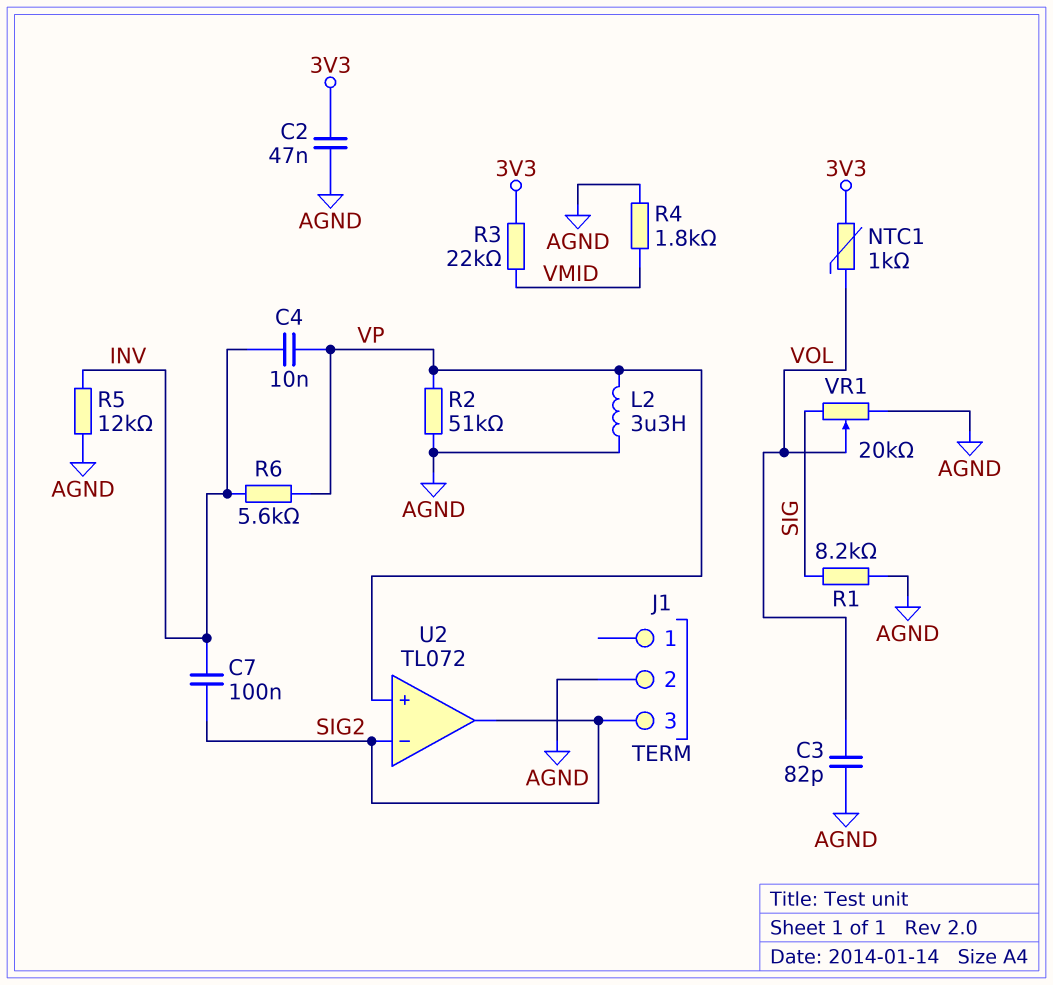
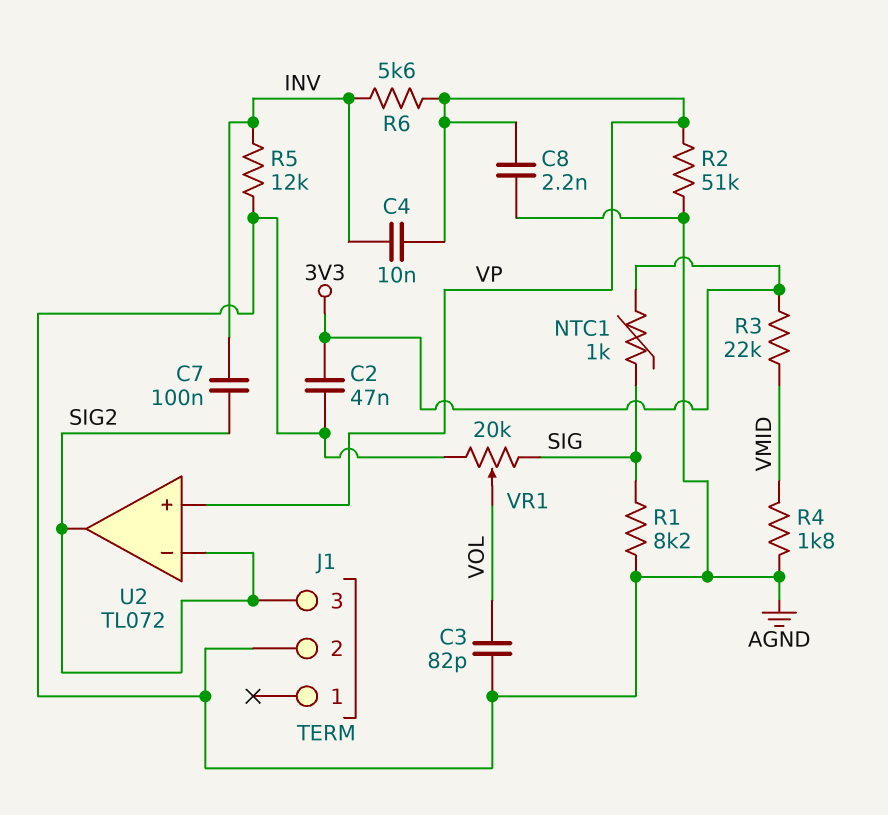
C8: none -> 2.2nF (AGND, VP)
L2: 3.3uH (AGND, VP) -> none
NTC1: 1k (3V3, VOL) -> 1k (3V3, SIG)

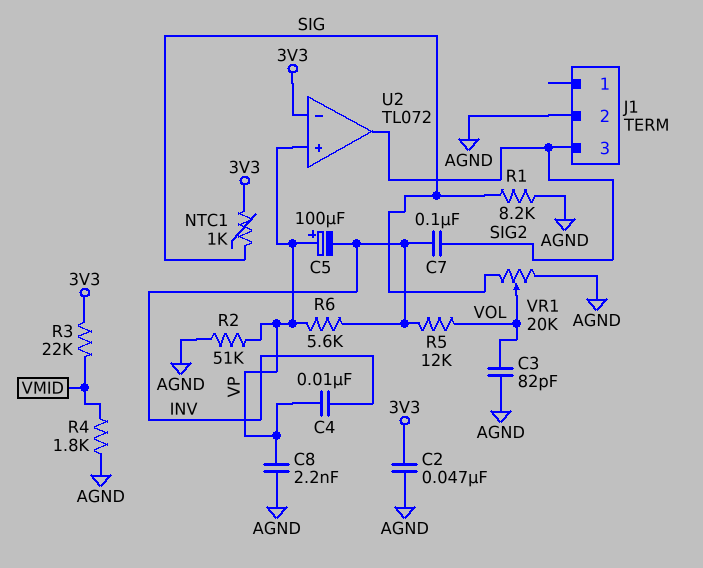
C5: none -> 100uF (plus VP, minus INV)
R5: 12k (AGND, INV) -> 12k (INV, VOL)
U2 pin in-: SIG2 -> 3V3

